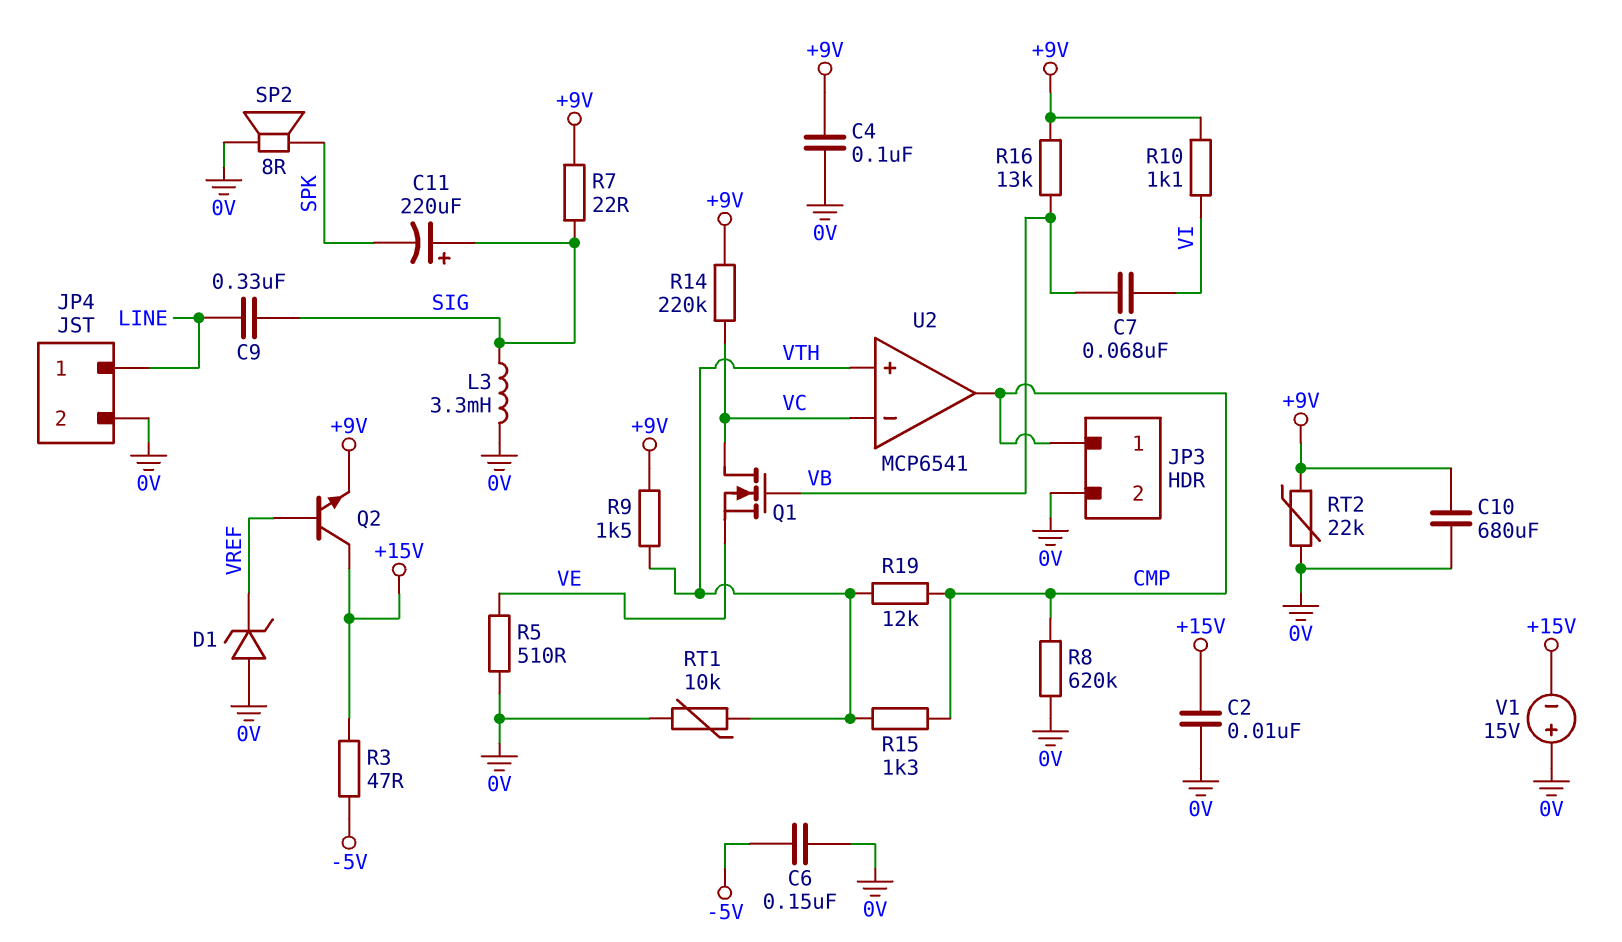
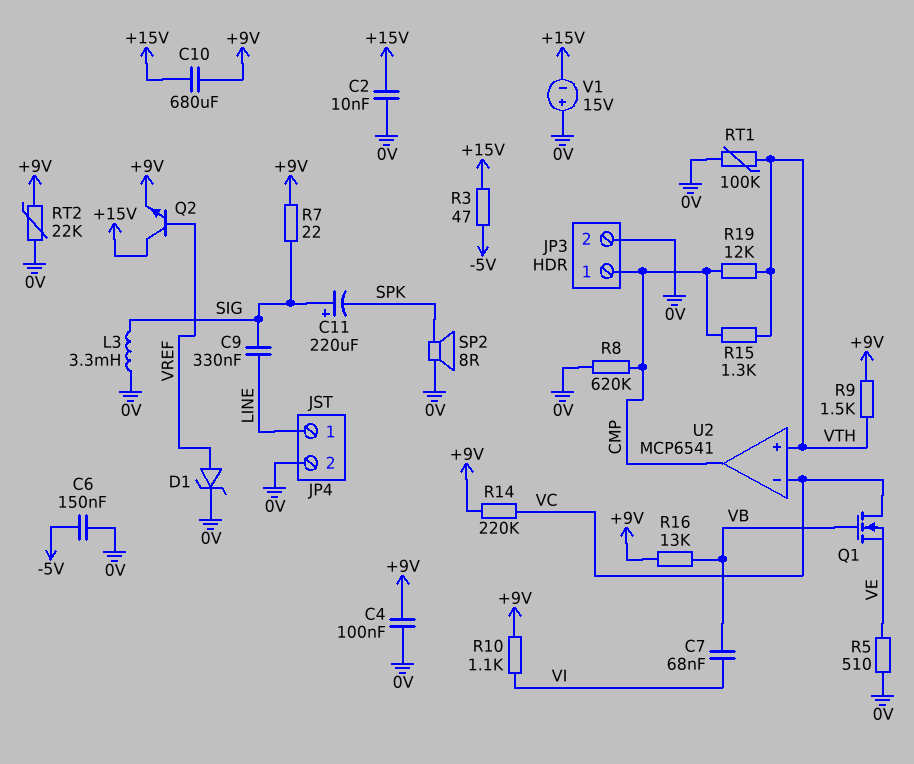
C10: 680uF (+9V, 0V) -> 680uF (+9V, +15V)
D1: zener (A 0V, K VREF) -> zener (A VREF, K 0V)
RT1: 10k (0V, VTH) -> 100k (0V, VTH)

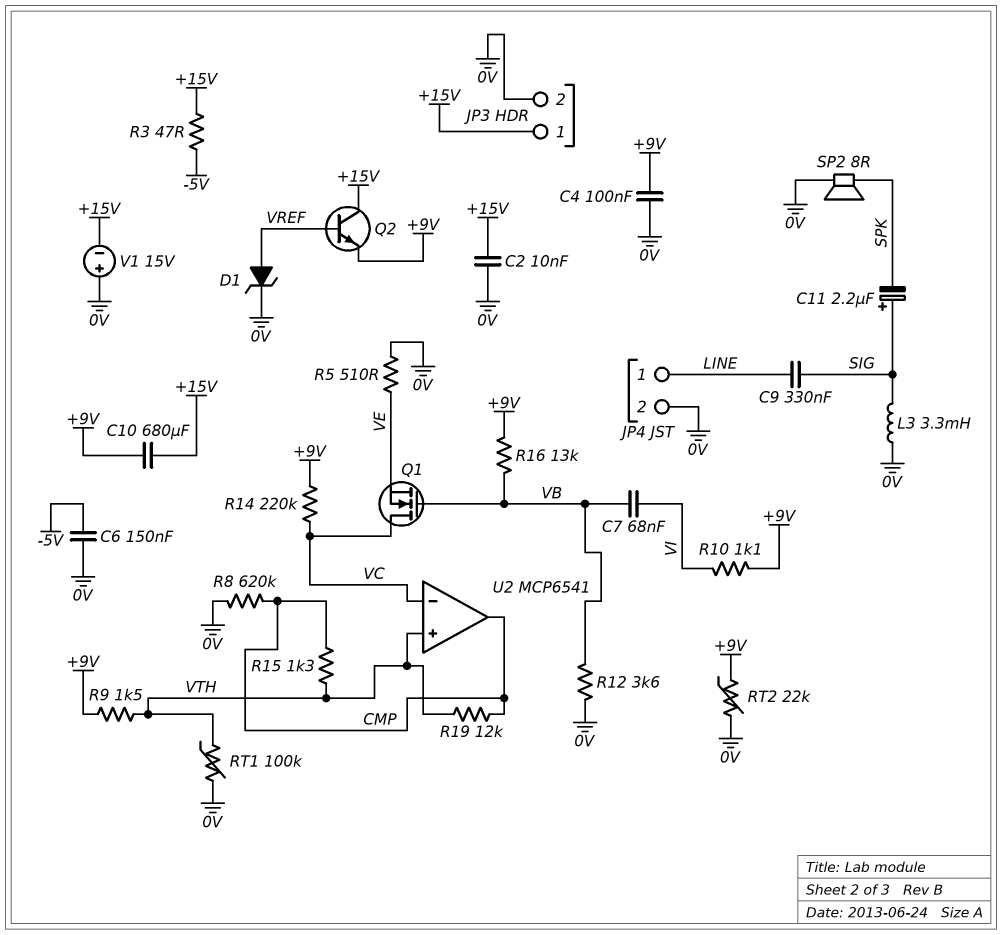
C11: 220uF (plus SIG, minus SPK) -> 2.2uF (plus SIG, minus SPK)
JP3 pin 1: CMP -> +15V
R7: 22 (+9V, SIG) -> none
R12: none -> 3.6k (0V, VB)

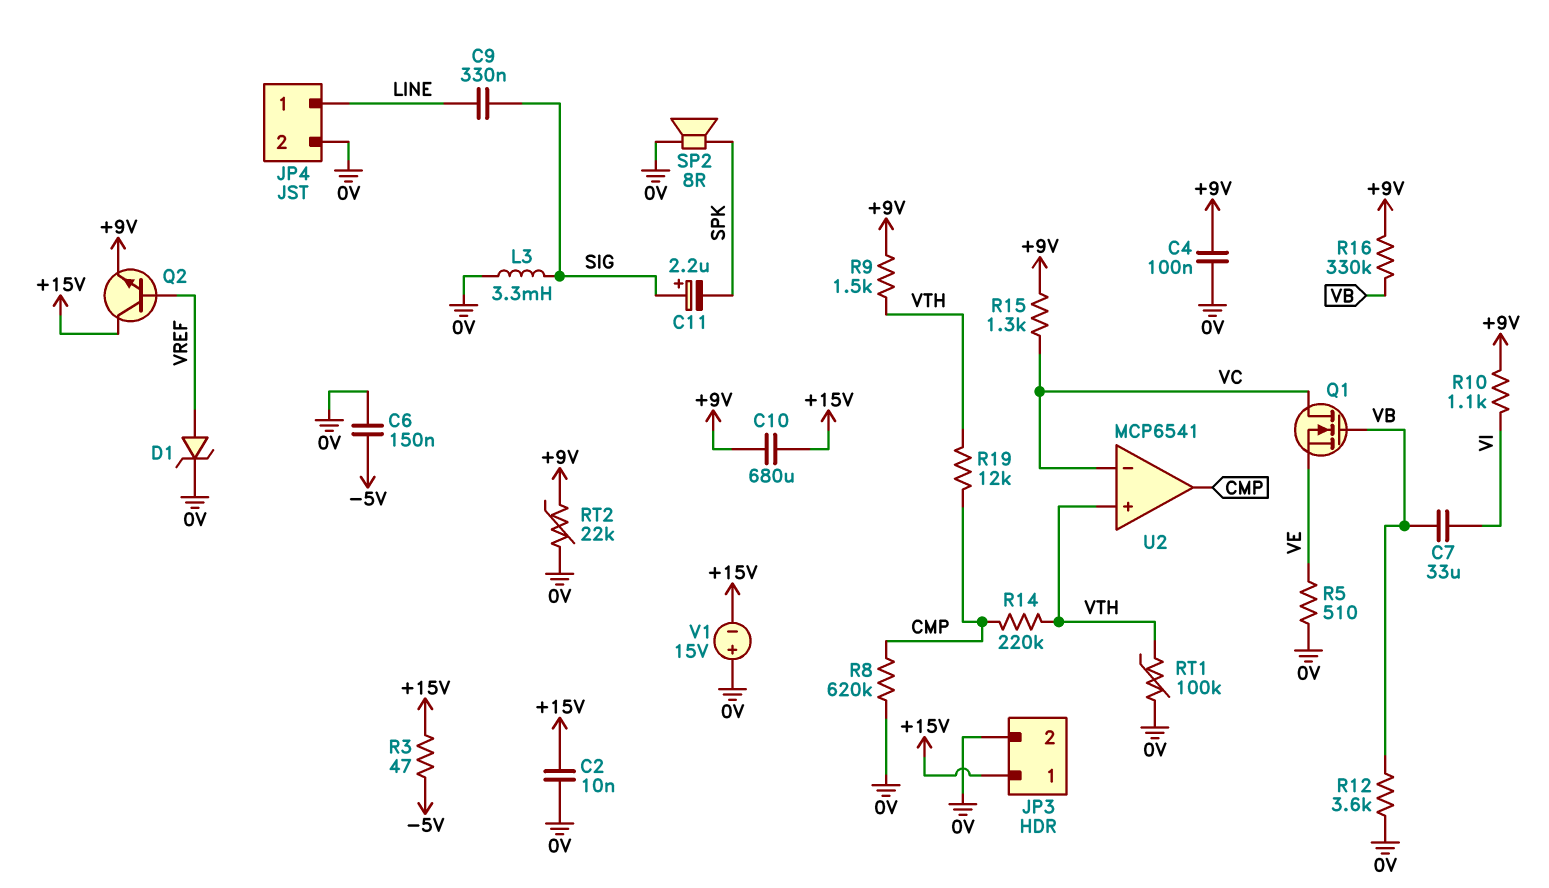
C7: 68nF (VB, VI) -> 33uF (VB, VI)
R14: 220k (+9V, VC) -> 220k (CMP, VTH)
R15: 1.3k (CMP, VTH) -> 1.3k (+9V, VC)
R16: 13k (+9V, VB) -> 330k (+9V, VB)

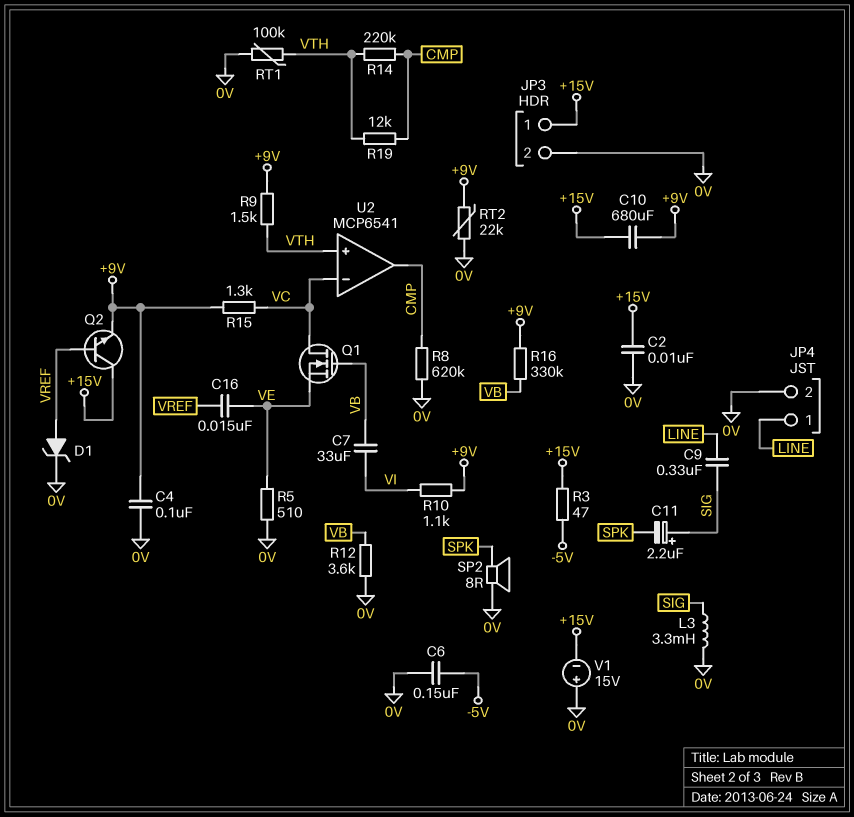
C16: none -> 15nF (VE, VREF)

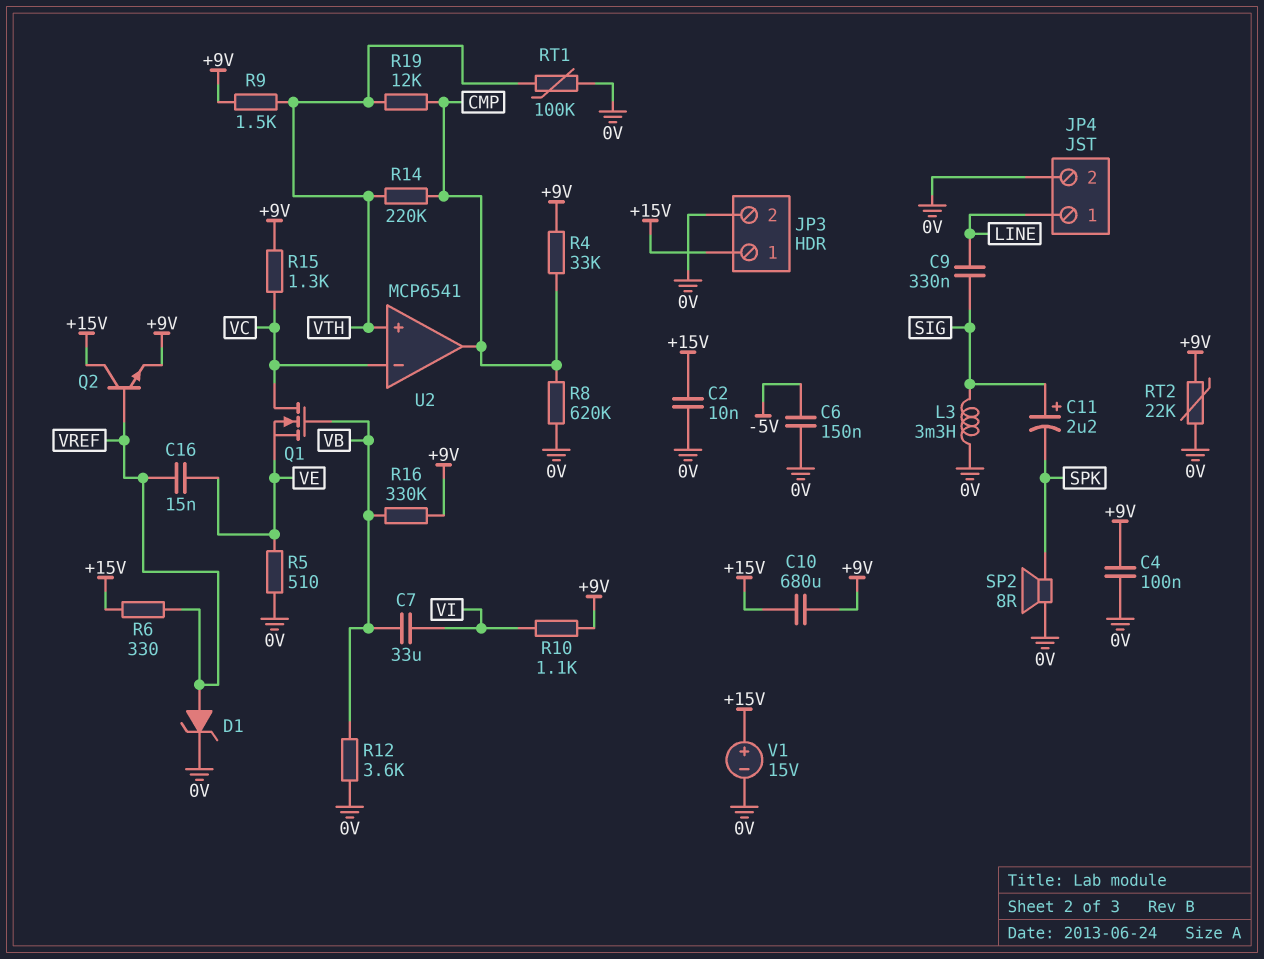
R3: 47 (+15V, -5V) -> none
R4: none -> 33k (+9V, CMP)
R6: none -> 330 (+15V, VREF)
V1: 15V (plus 0V, minus +15V) -> 15V (plus +15V, minus 0V)

